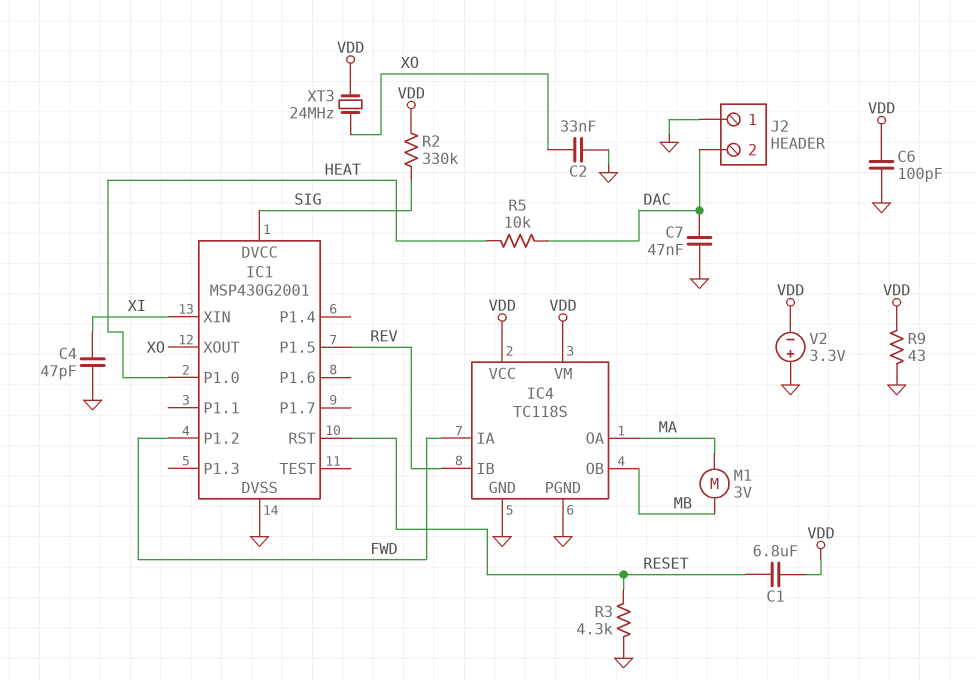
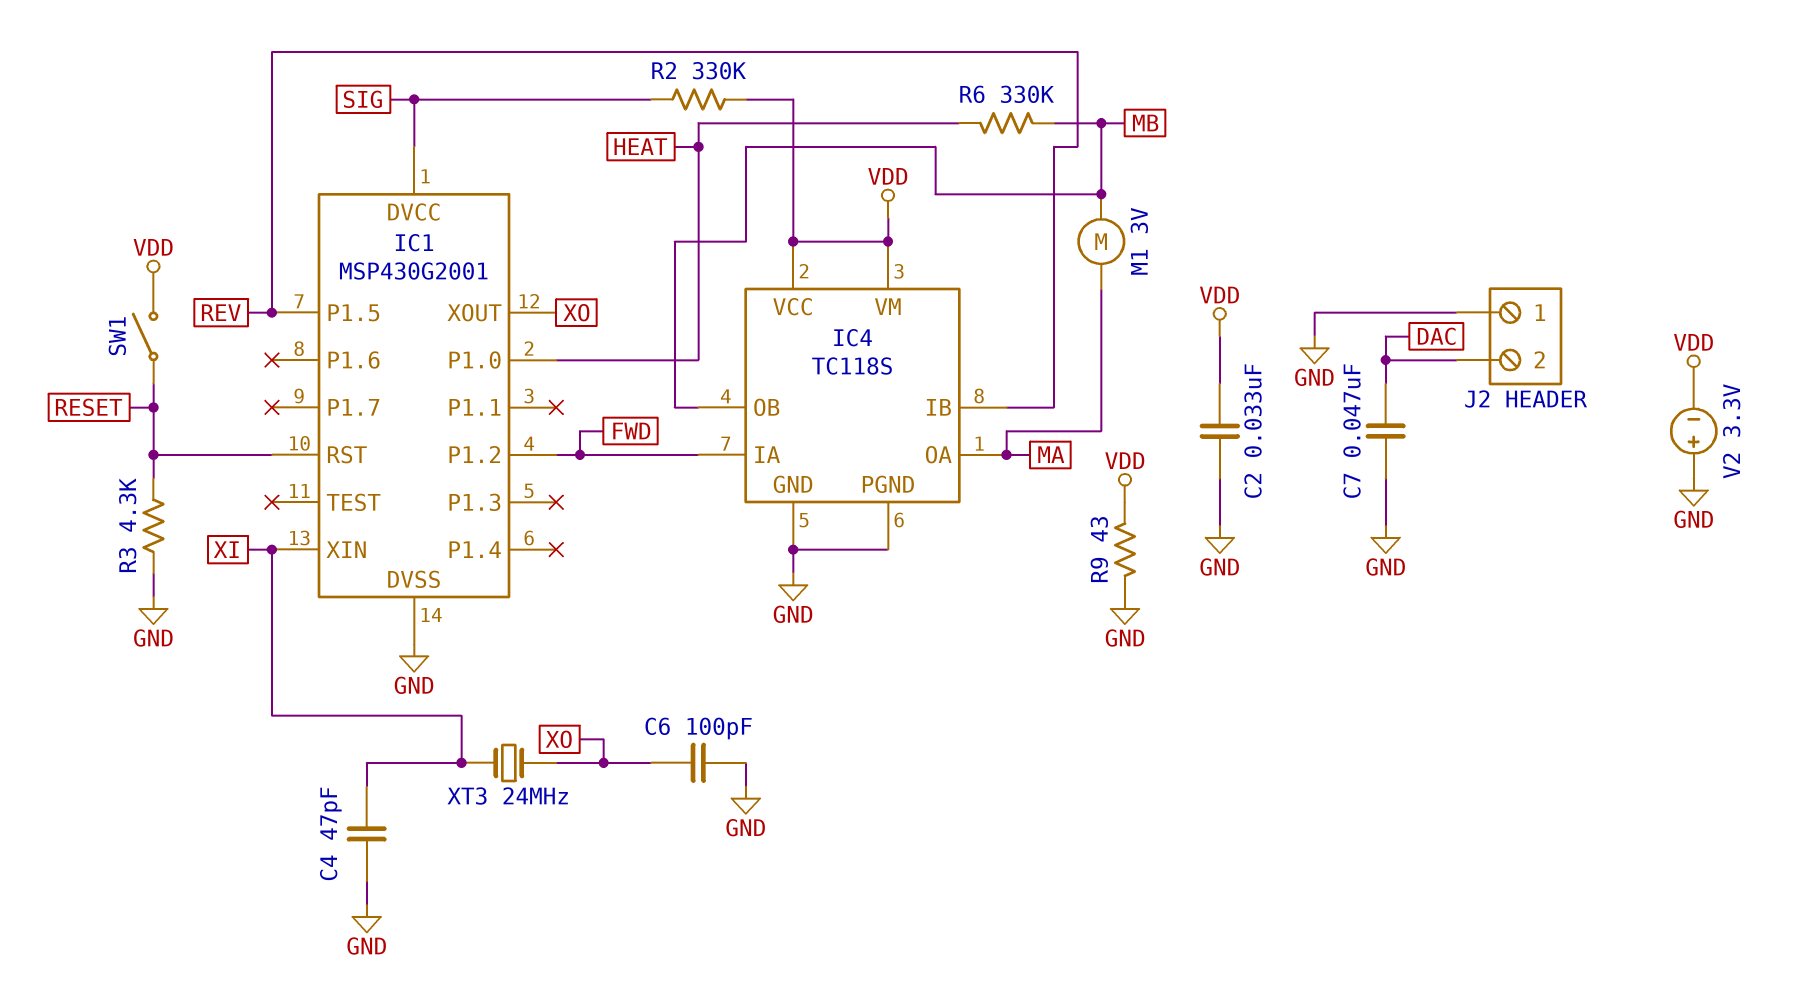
C1: 6.8uF (RESET, VDD) -> none
C2: 33nF (GND, XO) -> 33nF (GND, VDD)
C6: 100pF (GND, VDD) -> 100pF (GND, XO)
R5: 10k (DAC, HEAT) -> none
R6: none -> 330k (HEAT, MB)
SW1: none -> switch (RESET, VDD)
XT3: 24MHz (VDD, XO) -> 24MHz (XI, XO)

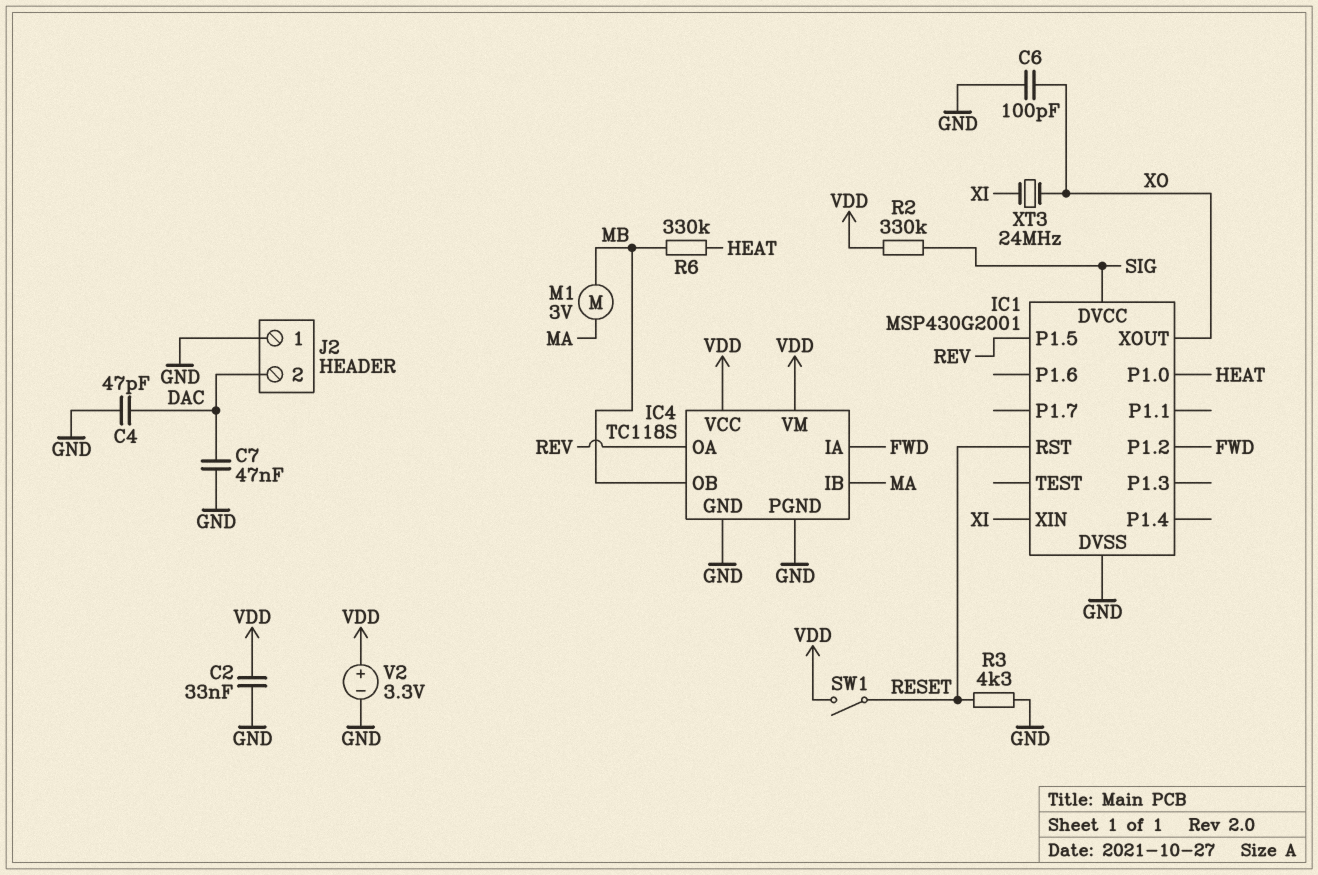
C4: 47pF (GND, XI) -> 47pF (DAC, GND)
IC4 pin IB: REV -> MA
IC4 pin OA: MA -> REV
R9: 43 (GND, VDD) -> none
V2: 3.3V (plus GND, minus VDD) -> 3.3V (plus VDD, minus GND)

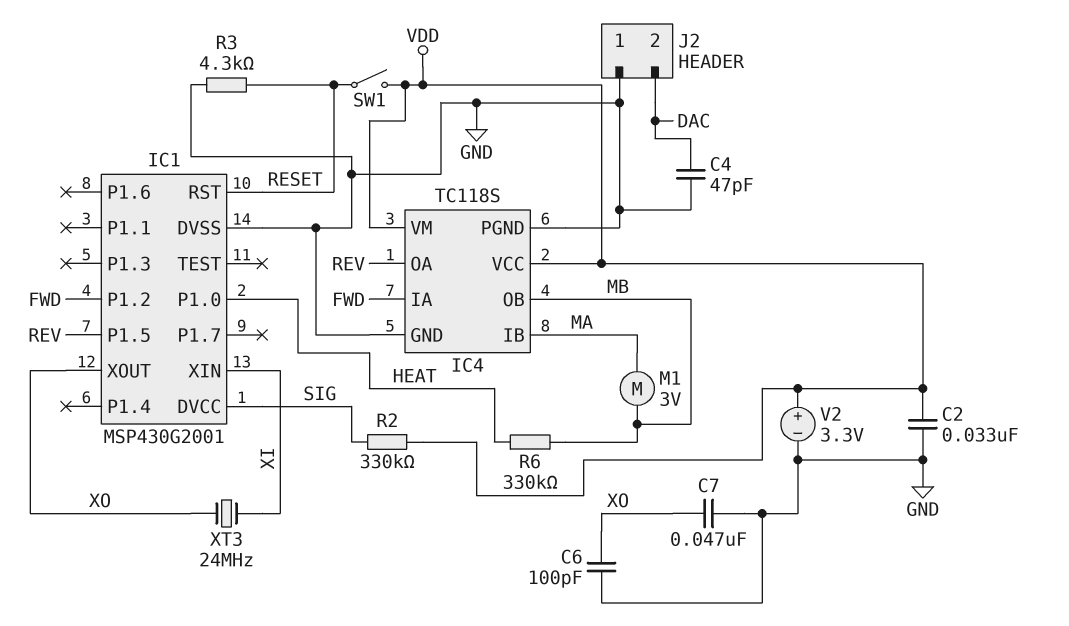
C7: 47nF (DAC, GND) -> 47nF (GND, XO)

